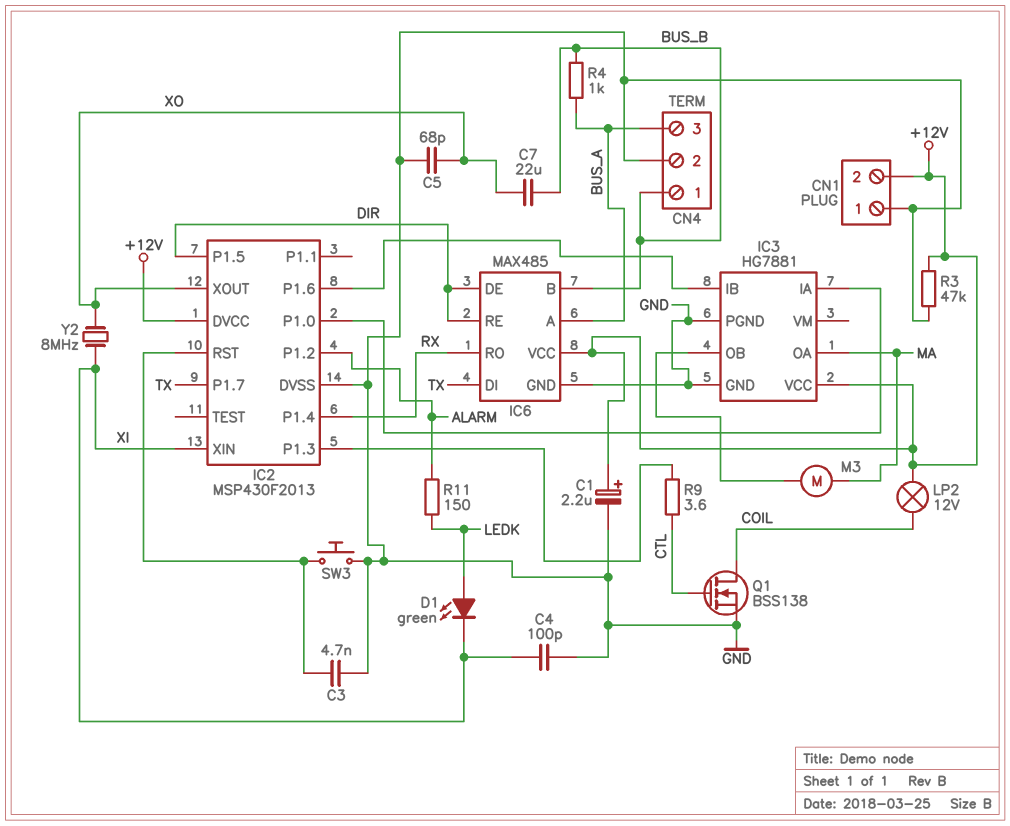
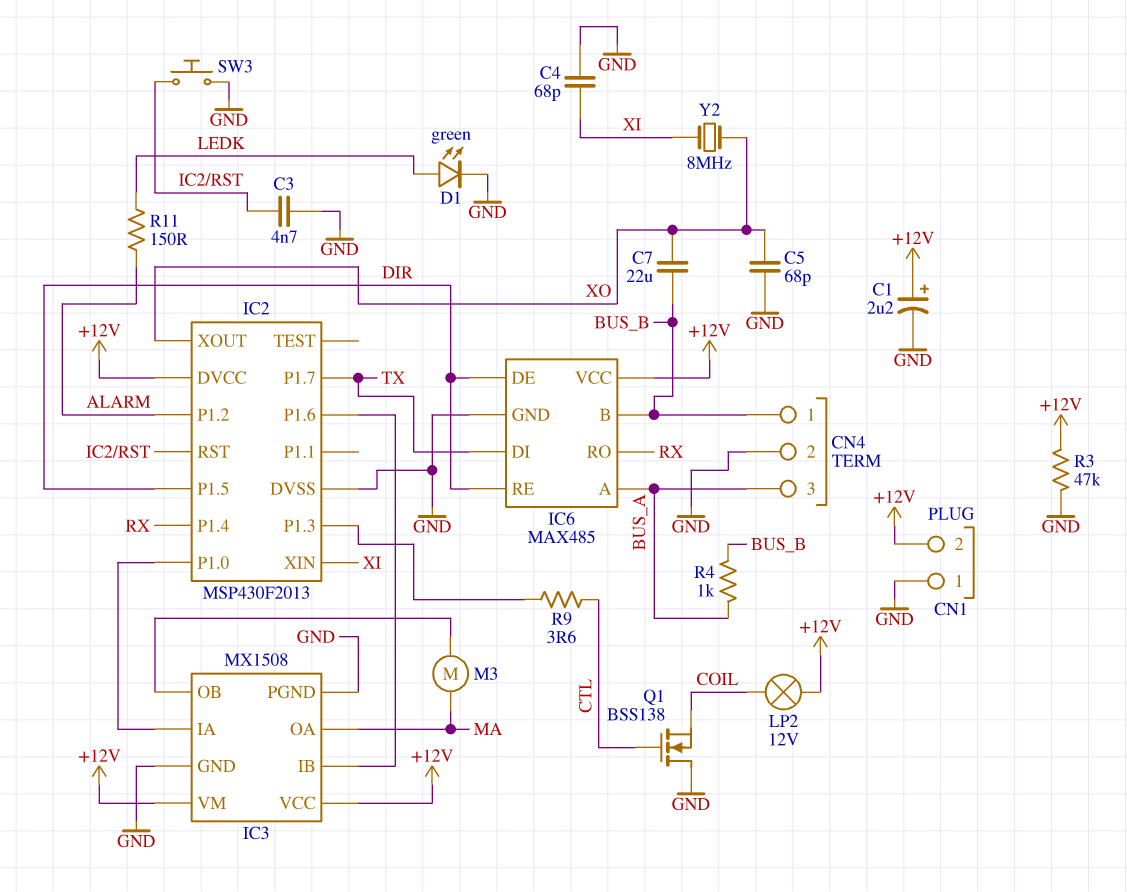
C4: 100pF (GND, XI) -> 68pF (GND, XI)
D1: LED green (A LEDK, K XI) -> LED green (A LEDK, K GND)
IC3: HG7881 -> MX1508
IC3 pin VM: none -> +12V
Q1: NMOS BSS138 (G CTL, D COIL, S GND) -> NMOS BSS138 (G CTL, D GND, S COIL)

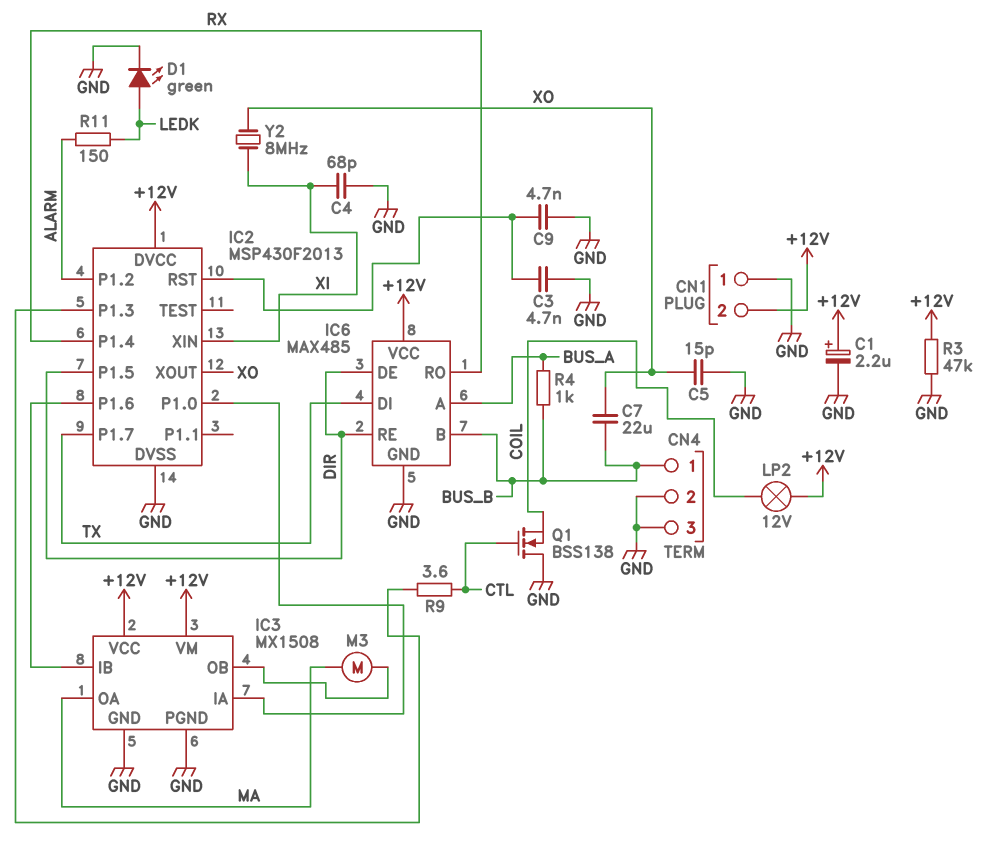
C5: 68pF (GND, XO) -> 15pF (GND, XO)
C9: none -> 4.7nF (GND, IC2/RST)
CN4 pin 3: BUS_A -> GND
SW3: button (GND, IC2/RST) -> none

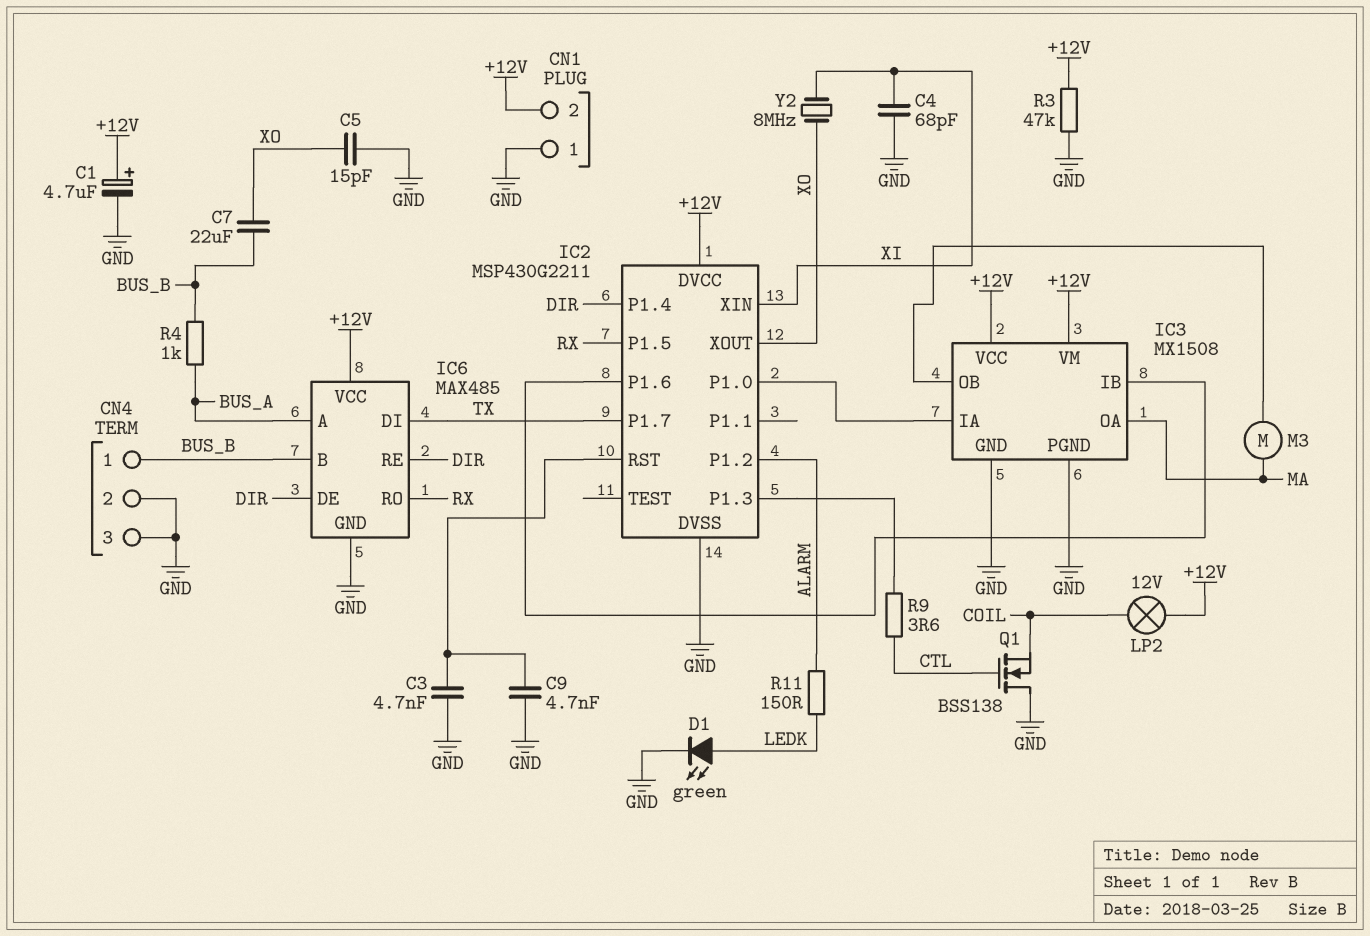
C1: 2.2uF (plus +12V, minus GND) -> 4.7uF (plus +12V, minus GND)
IC2: MSP430F2013 -> MSP430G2211
IC2 pin P1.4: RX -> DIR
IC2 pin P1.5: DIR -> RX

